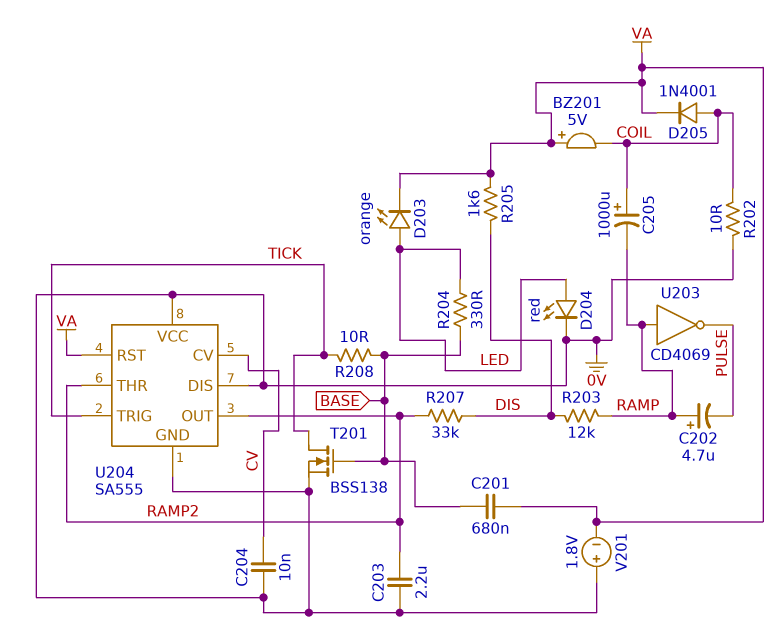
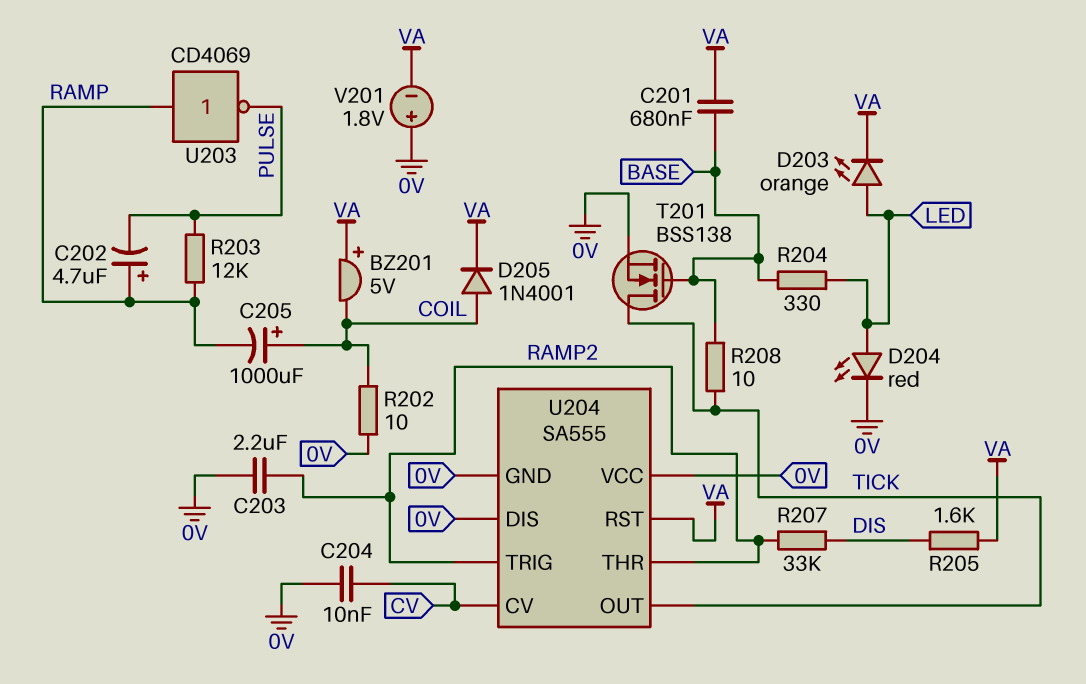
R203: 12k (DIS, RAMP) -> 12k (PULSE, RAMP)
U204 pin OUT: RAMP2 -> TICK
U204 pin TRIG: TICK -> RAMP2

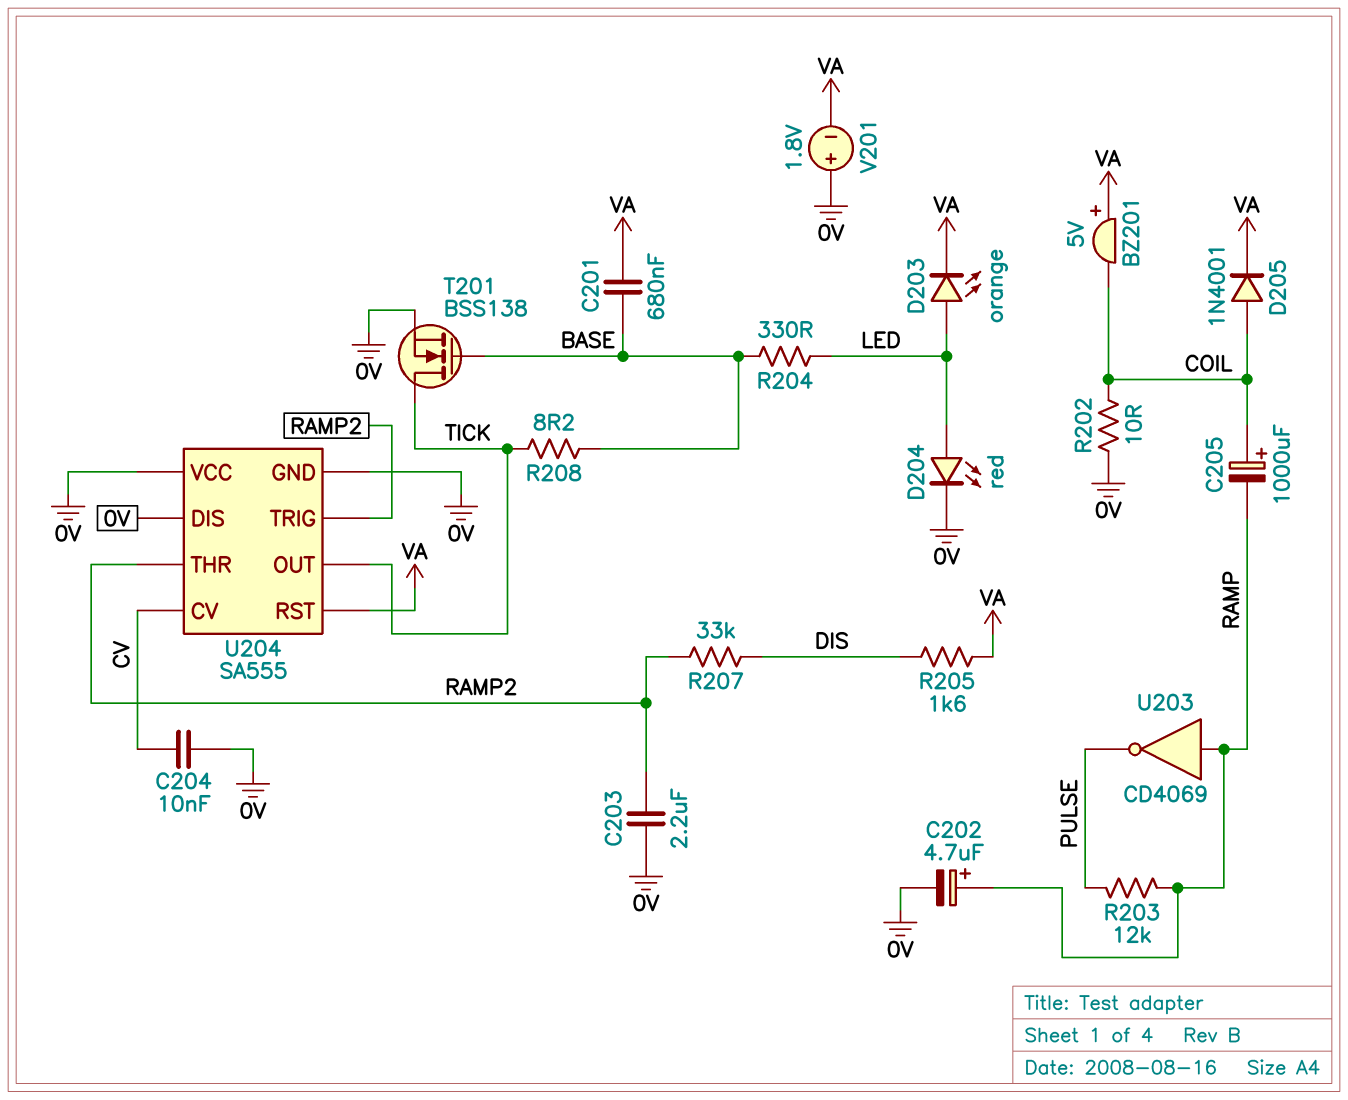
C202: 4.7uF (plus RAMP, minus PULSE) -> 4.7uF (plus RAMP, minus 0V)
R208: 10 (BASE, TICK) -> 8.2 (BASE, TICK)

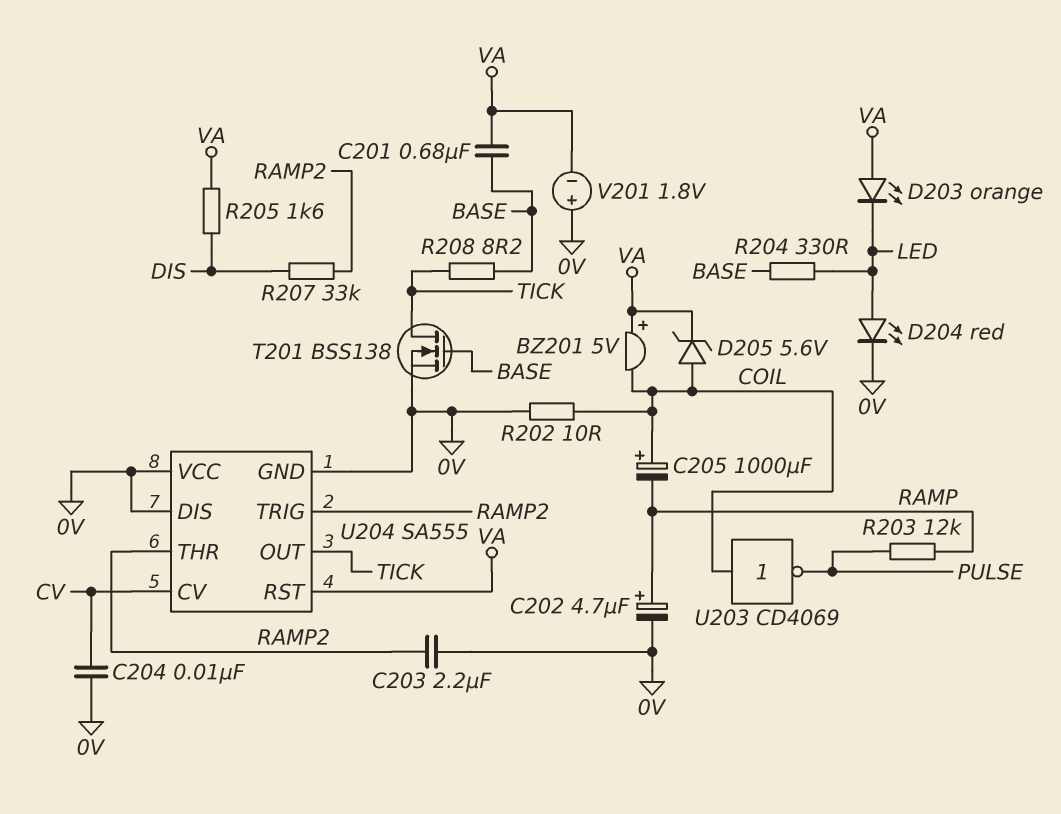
D203: LED orange (A LED, K VA) -> LED orange (A VA, K LED)
D205: diode 1N4001 (A COIL, K VA) -> zener 5.6V (A COIL, K VA)
U203: NOT CD4069 (in RAMP, out PULSE) -> NOT CD4069 (in COIL, out PULSE)

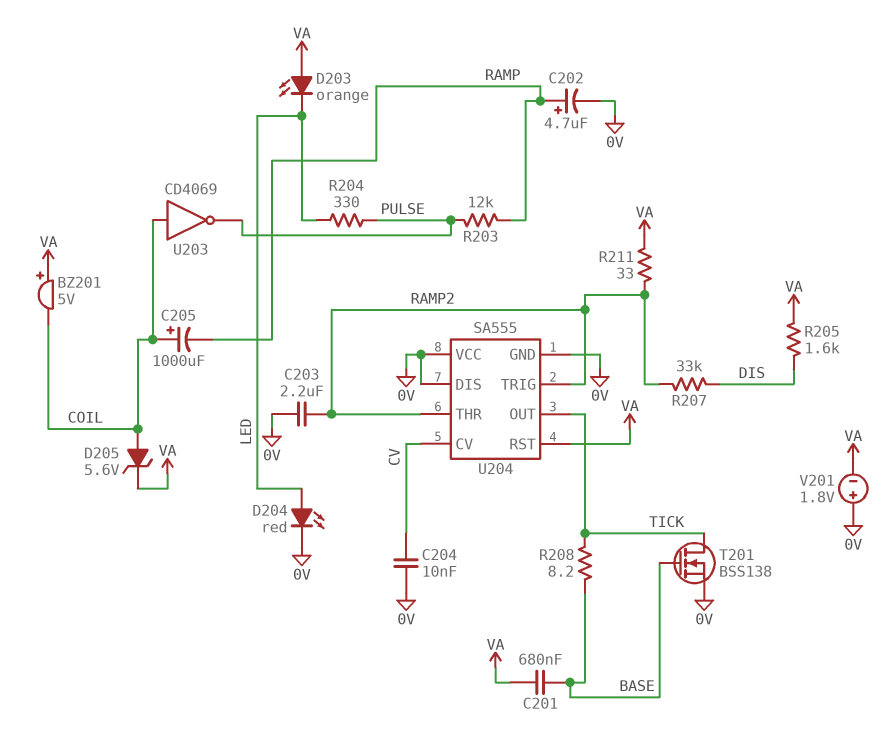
R202: 10 (0V, COIL) -> none
R204: 330 (BASE, LED) -> 330 (LED, PULSE)
R211: none -> 33 (RAMP2, VA)

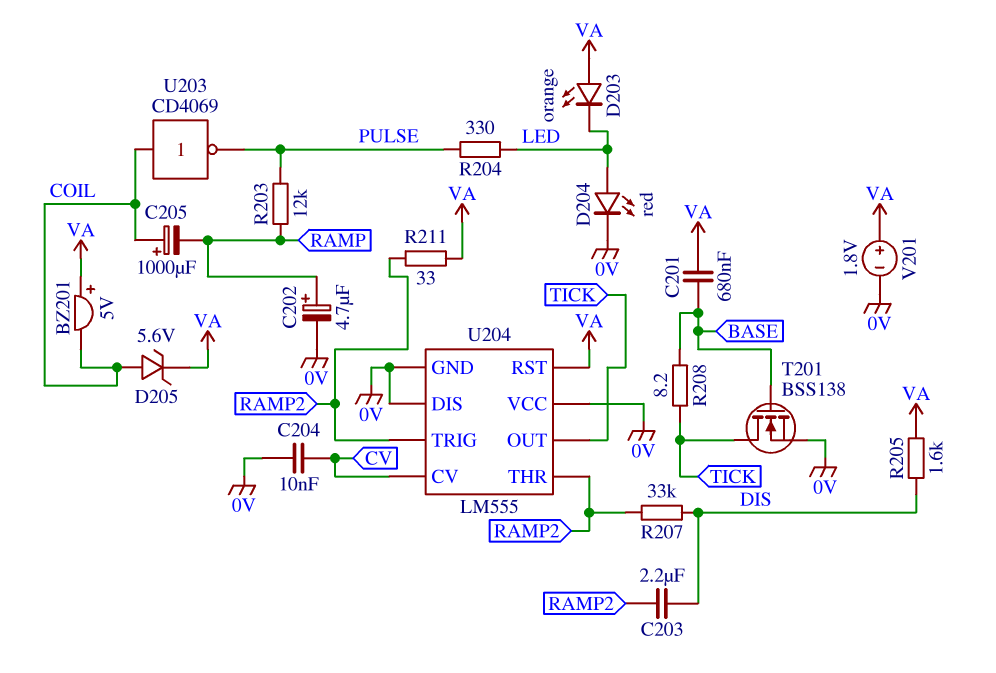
C203: 2.2uF (0V, RAMP2) -> 2.2uF (DIS, RAMP2)
U204: SA555 -> LM555
V201: 1.8V (plus 0V, minus VA) -> 1.8V (plus VA, minus 0V)

